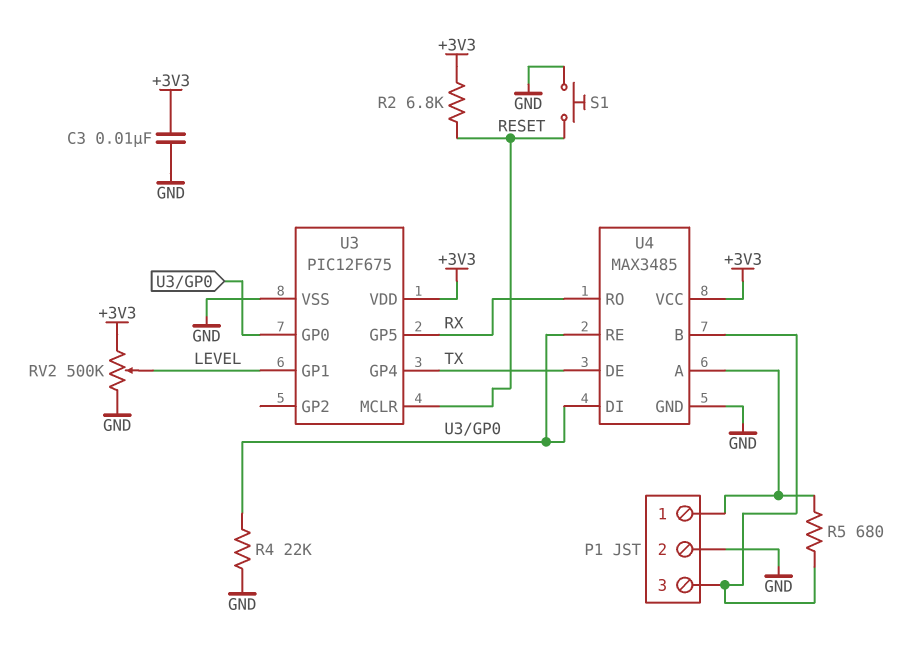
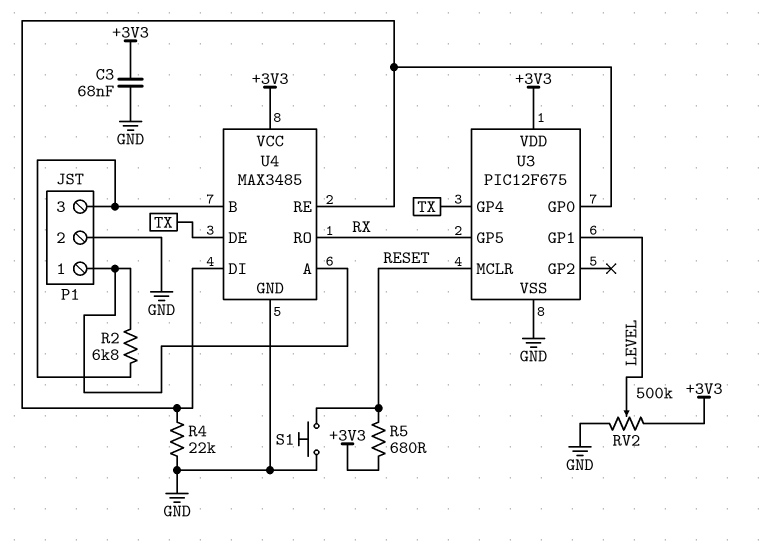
C3: 10nF (+3V3, GND) -> 68nF (+3V3, GND)
R2: 6.8k (+3V3, RESET) -> 6.8k (P1/1, P1/3)
R5: 680 (P1/1, P1/3) -> 680 (+3V3, RESET)

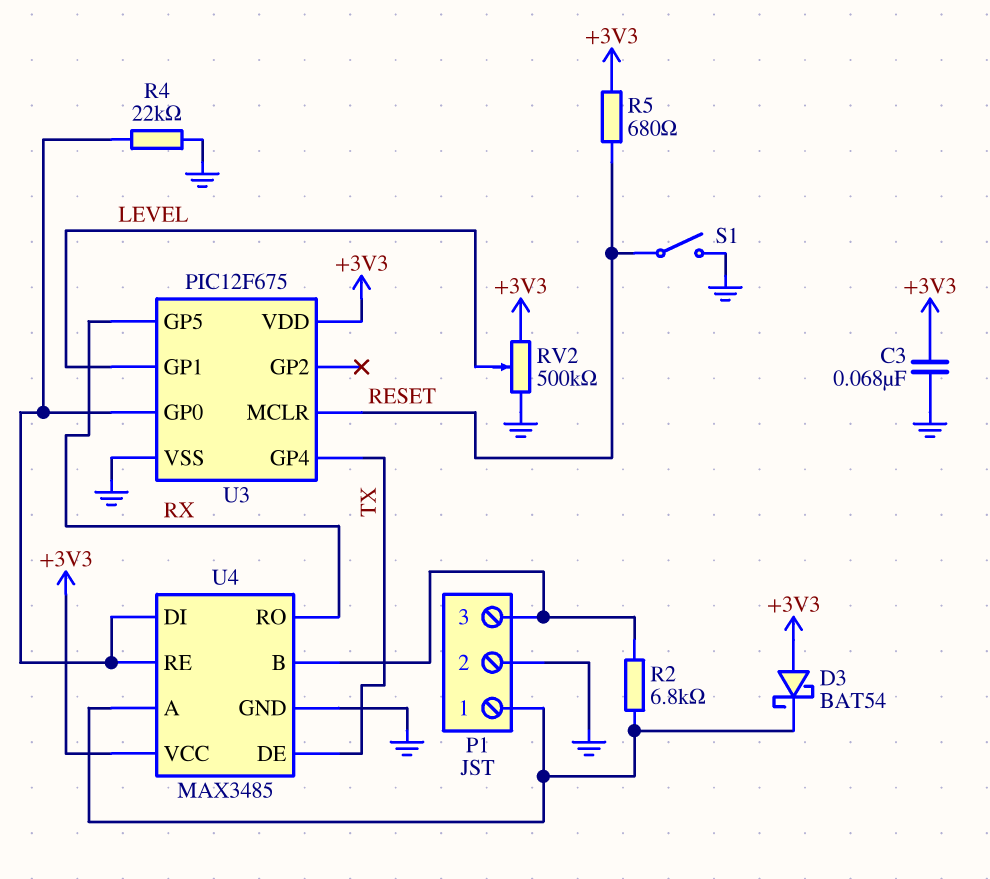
D3: none -> schottky BAT54 (A +3V3, K P1/1)
S1: button (GND, RESET) -> switch (GND, RESET)

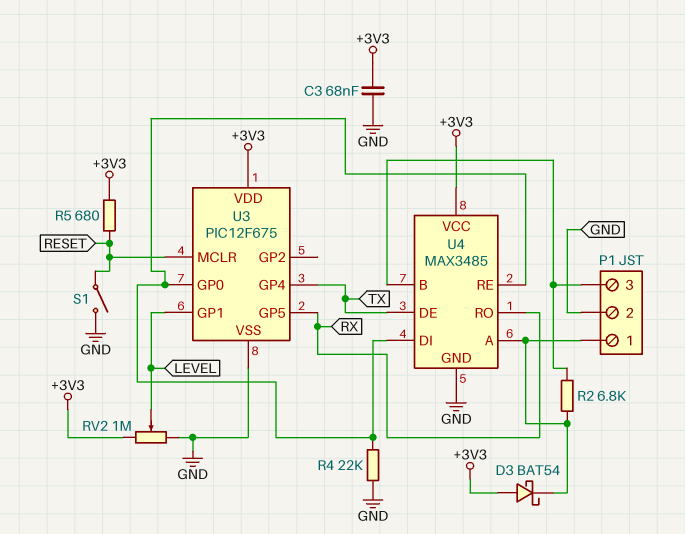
RV2: 500k (+3V3, GND, wiper LEVEL) -> 1M (+3V3, GND, wiper LEVEL)

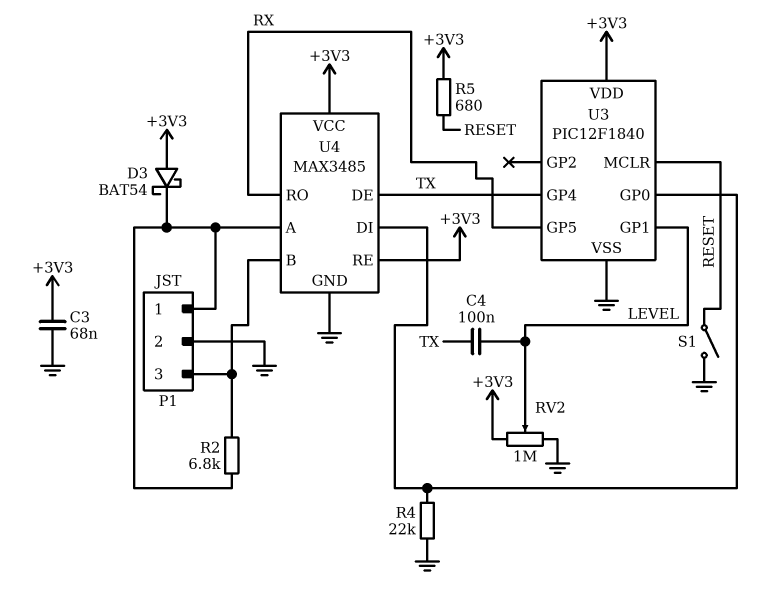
C4: none -> 100nF (LEVEL, TX)
U3: PIC12F675 -> PIC12F1840
U4 pin RE: U3/GP0 -> +3V3

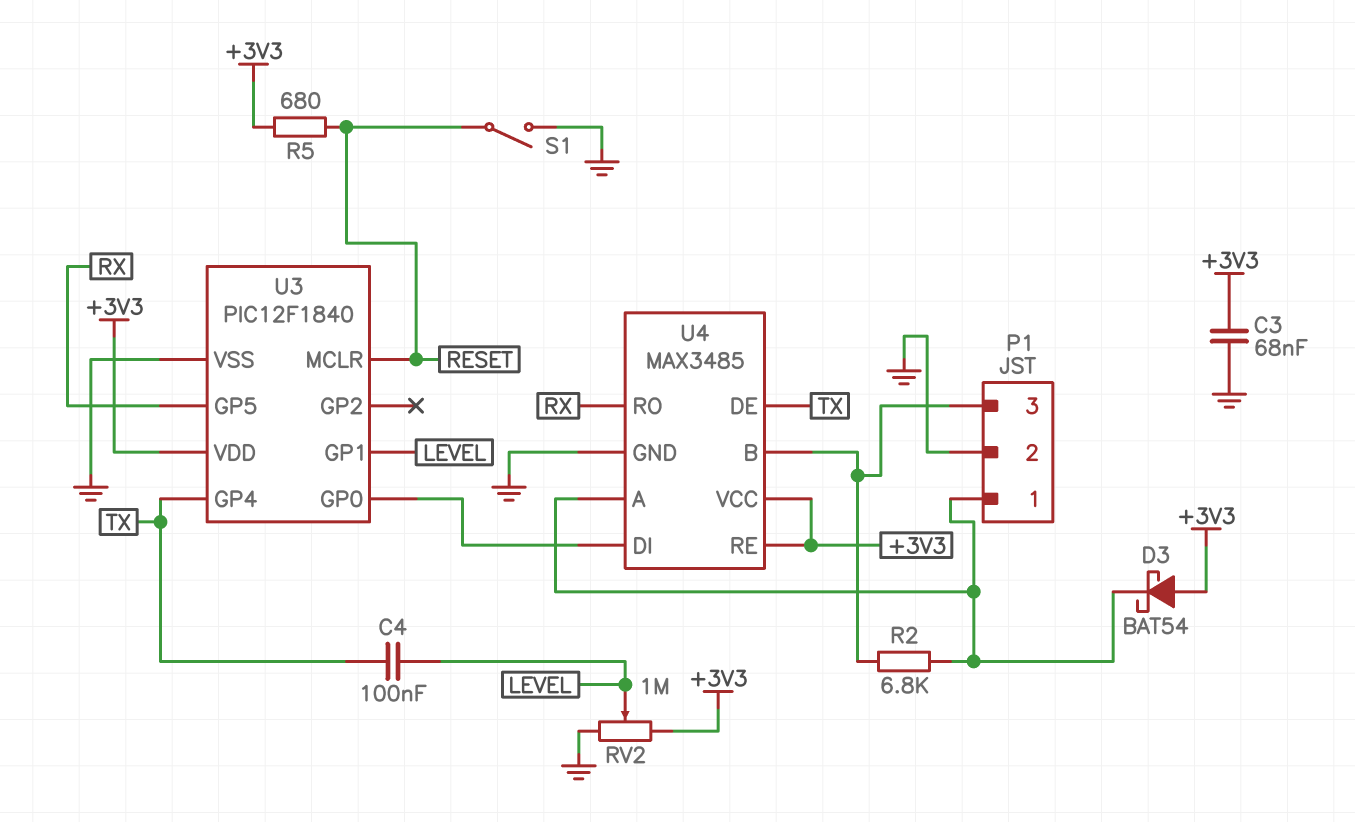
R4: 22k (GND, U3/GP0) -> none

